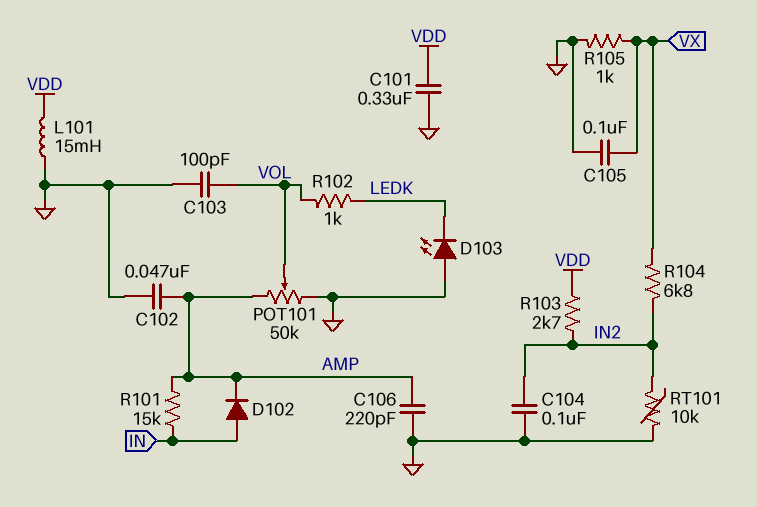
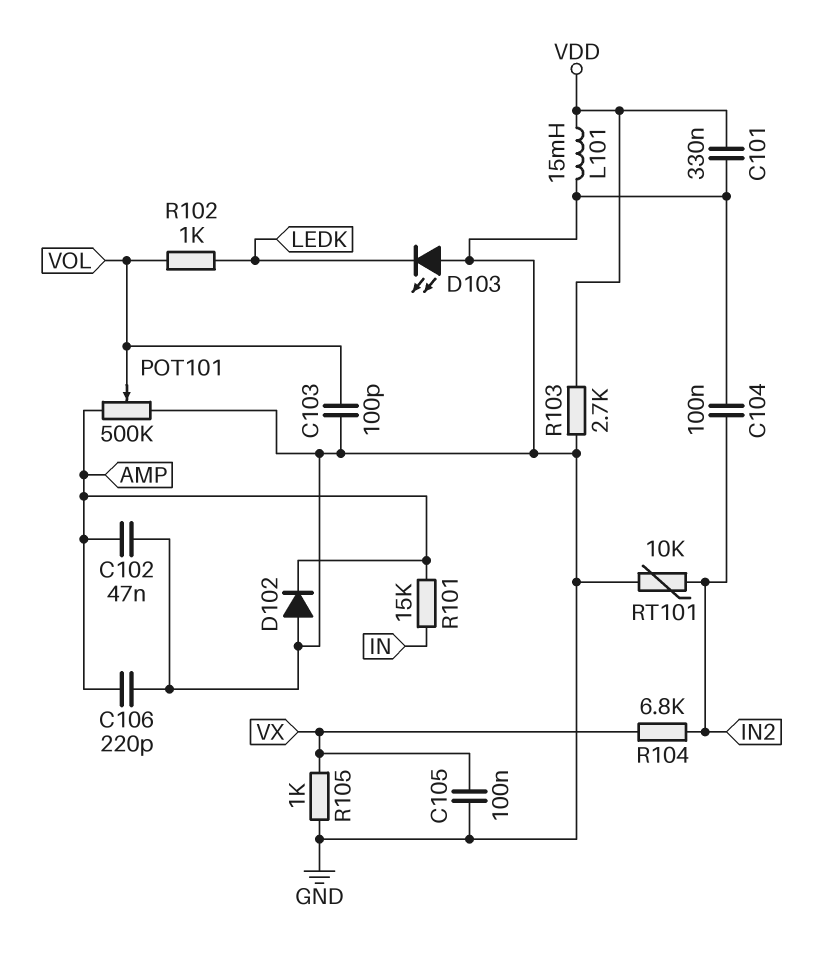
D102: diode (A IN, K AMP) -> diode (A GND, K AMP)
POT101: 50k (AMP, GND, wiper VOL) -> 500k (AMP, GND, wiper VOL)
R103: 2.7k (IN2, VDD) -> 2.7k (GND, VDD)

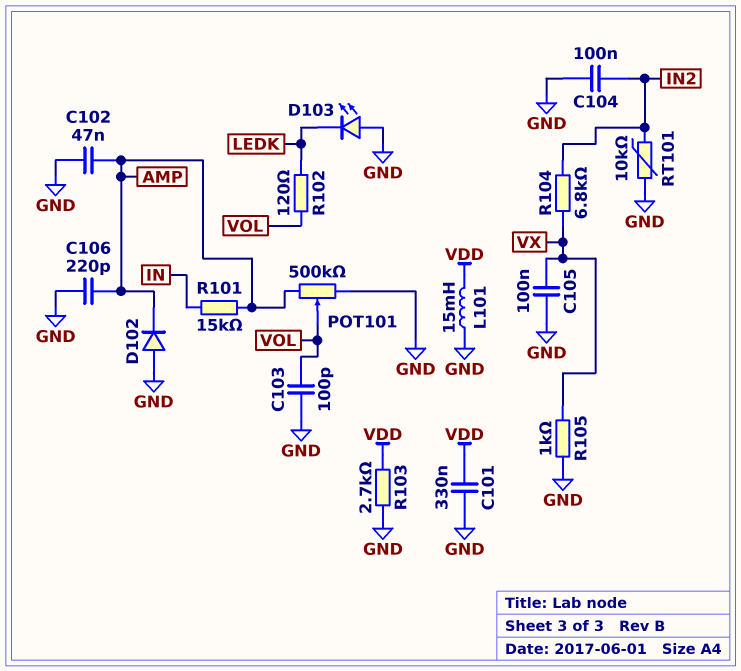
R102: 1k (LEDK, VOL) -> 120 (LEDK, VOL)

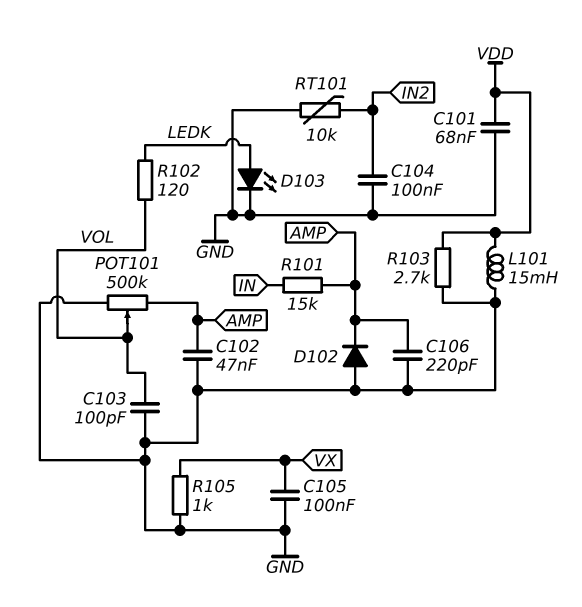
C101: 330nF (GND, VDD) -> 68nF (GND, VDD)
D103: LED (A GND, K LEDK) -> LED (A LEDK, K GND)
R104: 6.8k (IN2, VX) -> none

